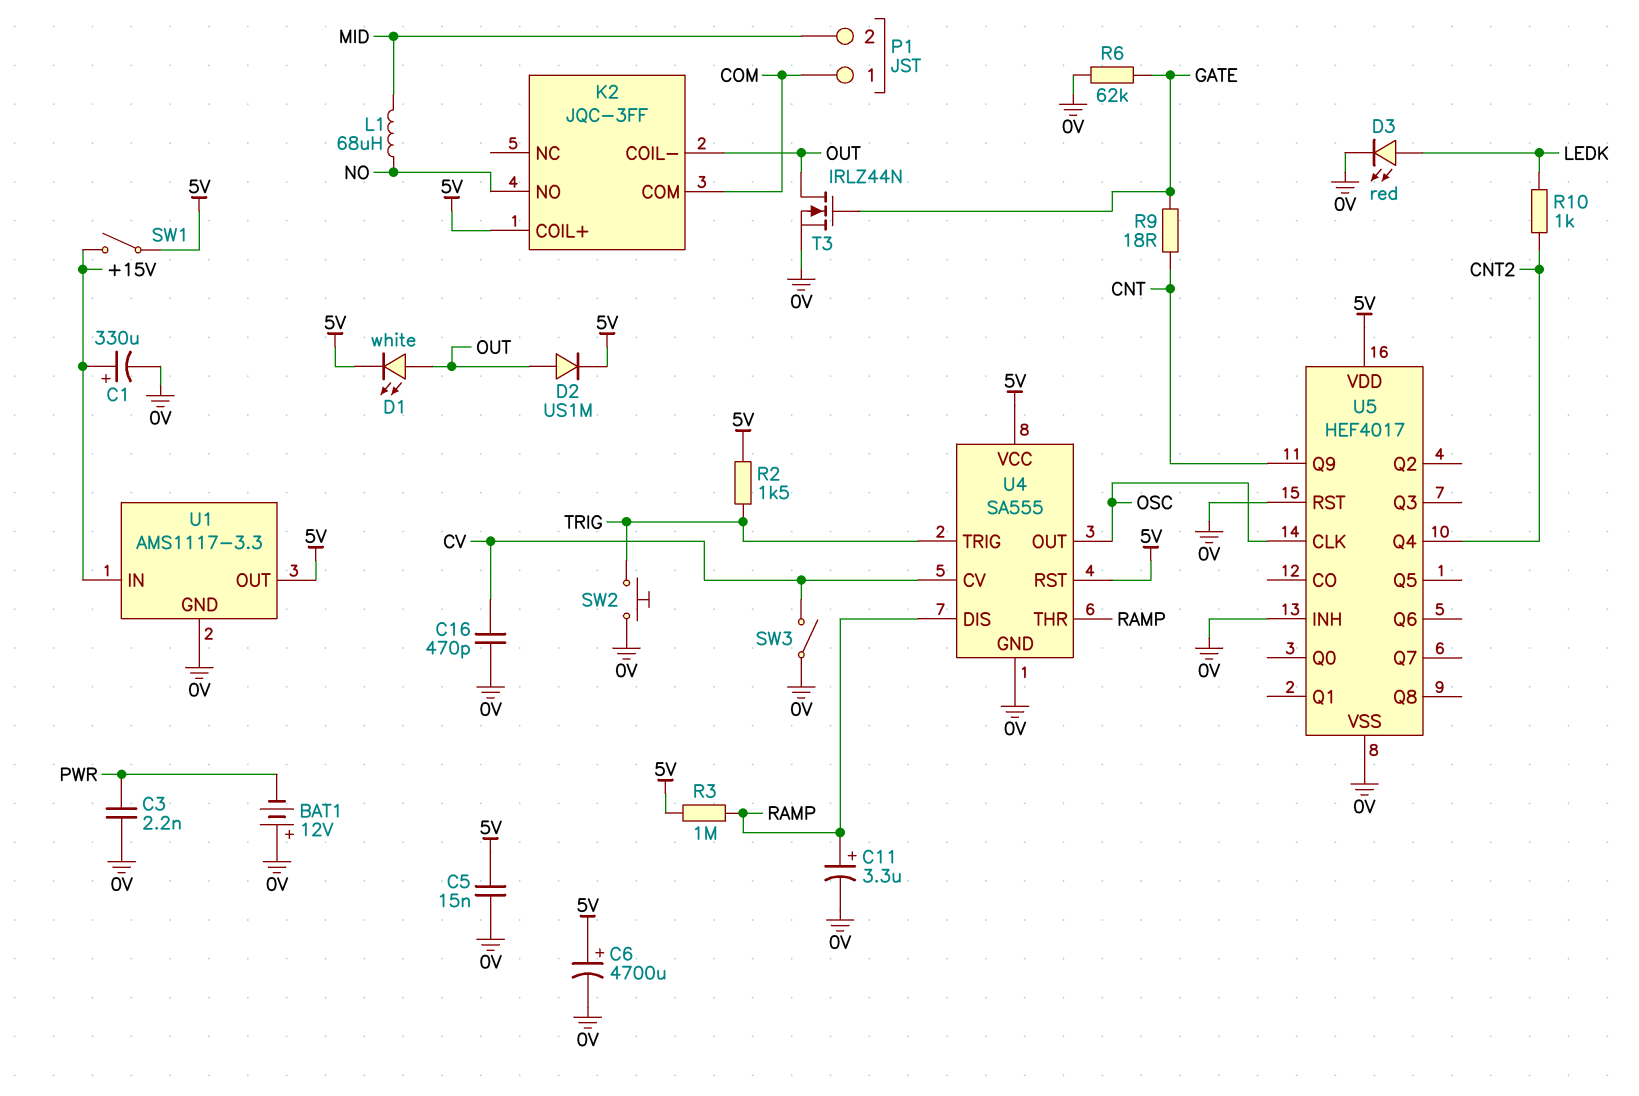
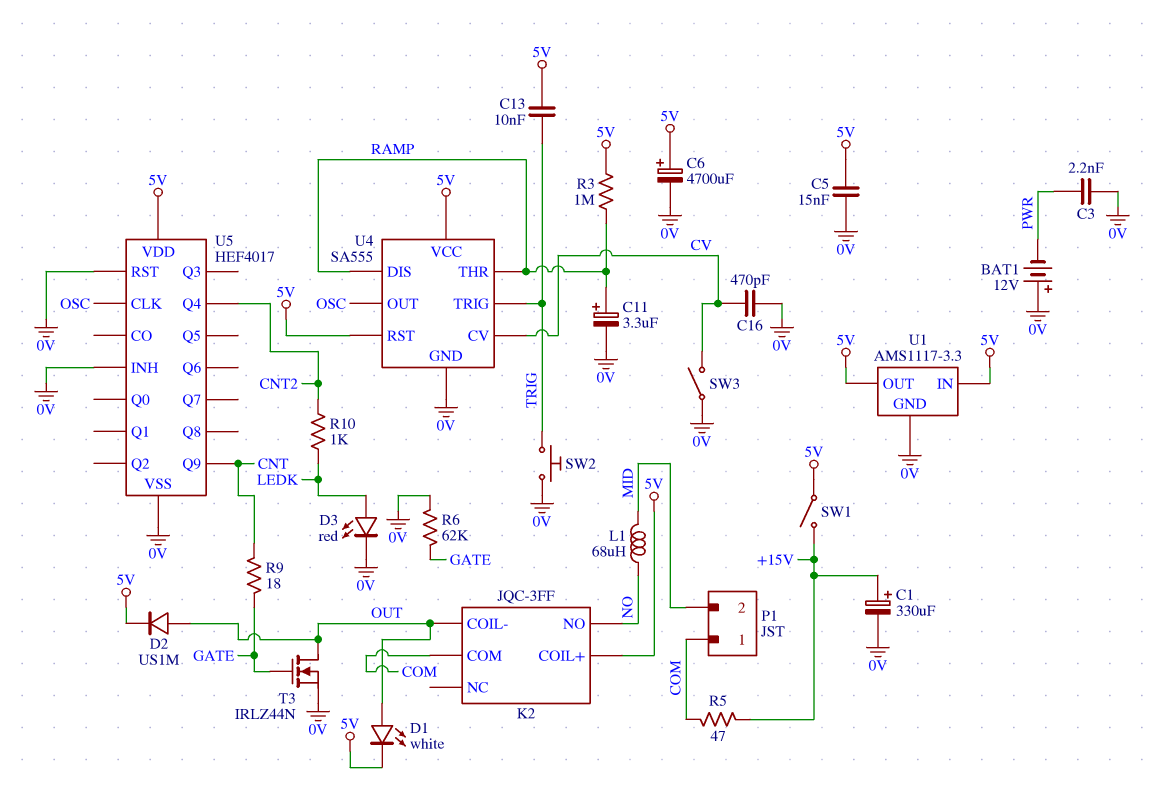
C13: none -> 10nF (5V, TRIG)
R2: 1.5k (5V, TRIG) -> none
R5: none -> 47 (+15V, COM)
U1 pin IN: +15V -> 5V

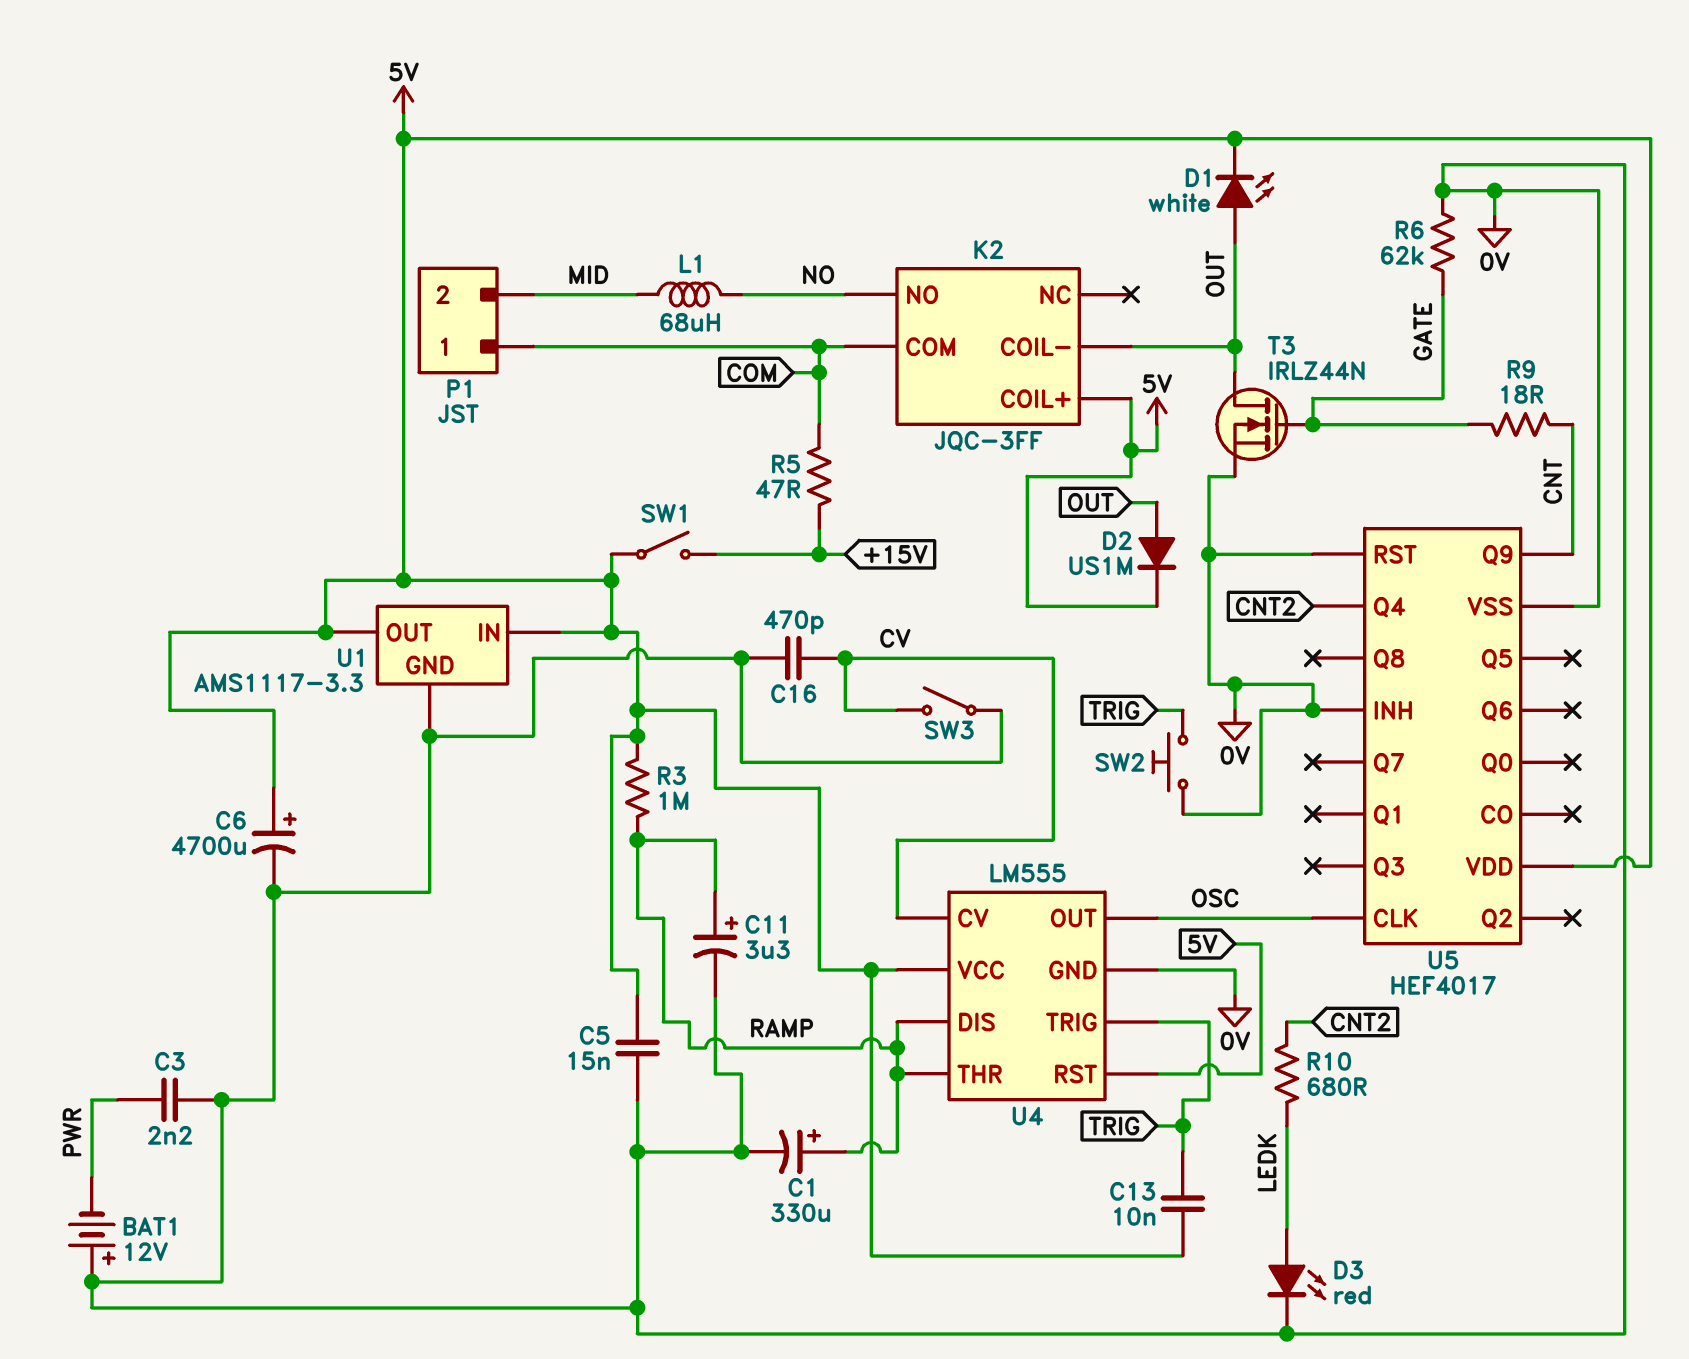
C1: 330uF (plus +15V, minus 0V) -> 330uF (plus RAMP, minus 0V)
R10: 1k (CNT2, LEDK) -> 680 (CNT2, LEDK)
U4: SA555 -> LM555

